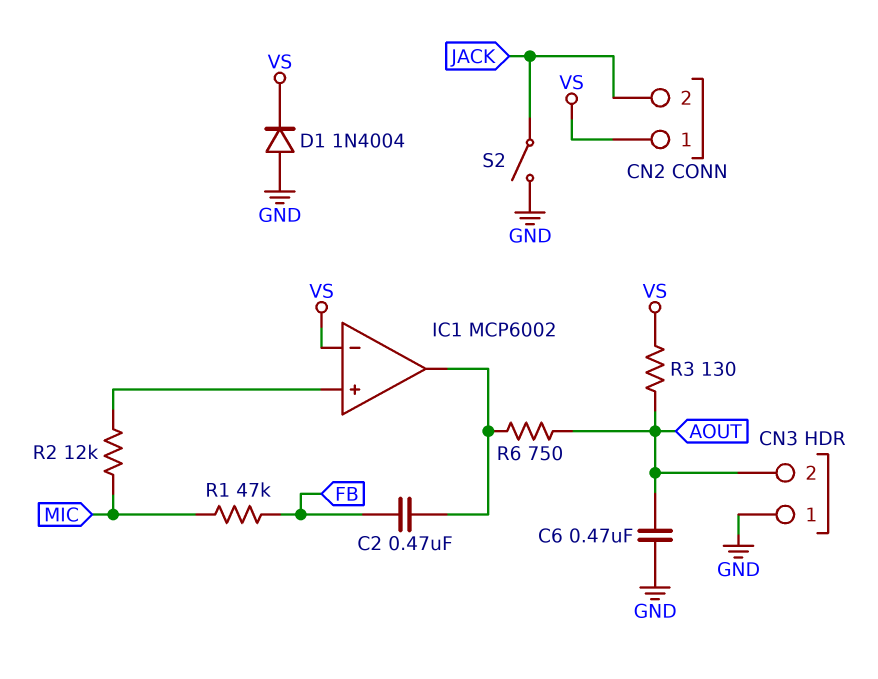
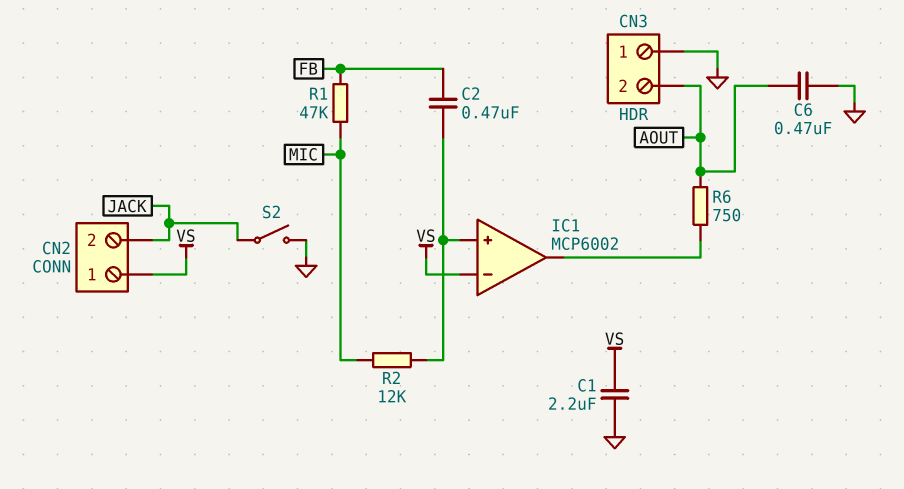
C1: none -> 2.2uF (GND, VS)
C2: 470nF (FB, IC1/out) -> 470nF (FB, IC1/in+)
D1: diode 1N4004 (A GND, K VS) -> none
R3: 130 (AOUT, VS) -> none

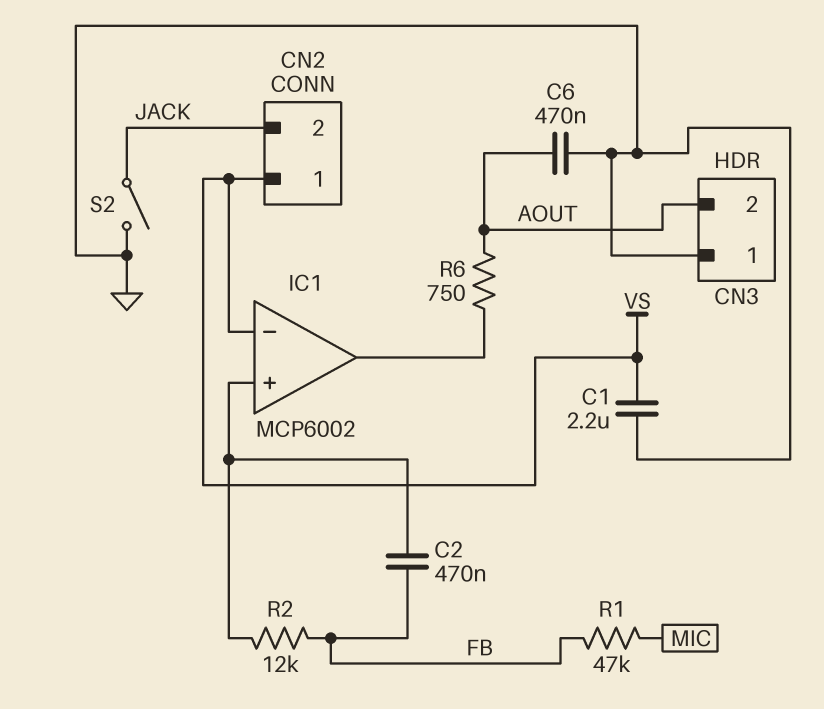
R2: 12k (IC1/in+, MIC) -> 12k (FB, IC1/in+)

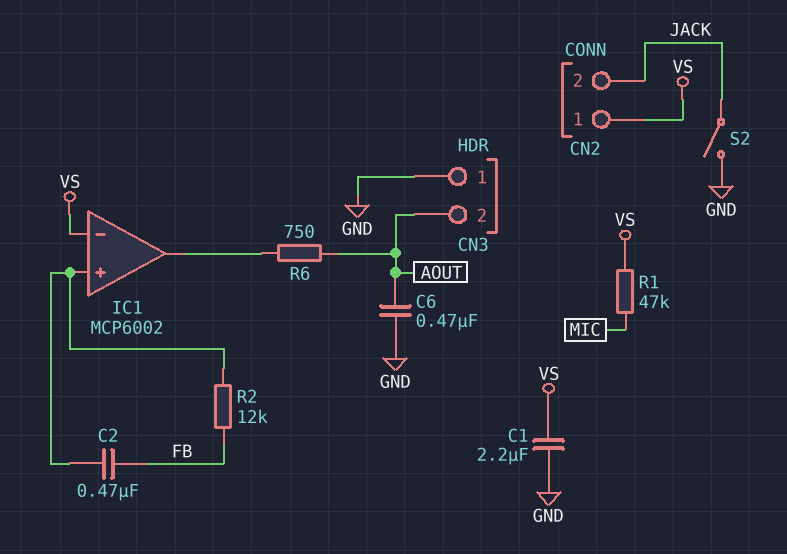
R1: 47k (FB, MIC) -> 47k (MIC, VS)

